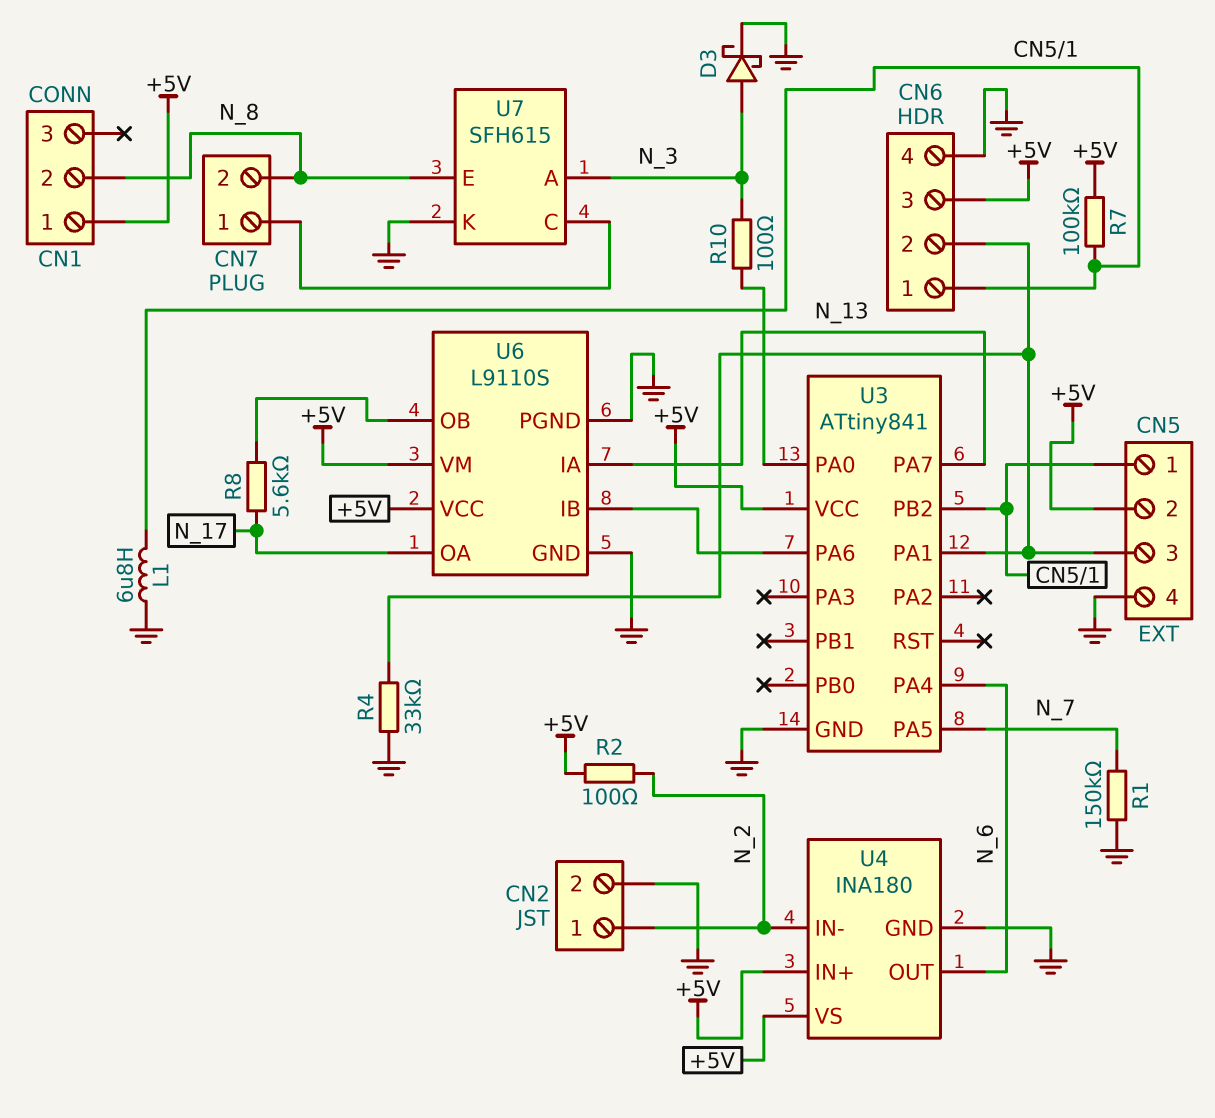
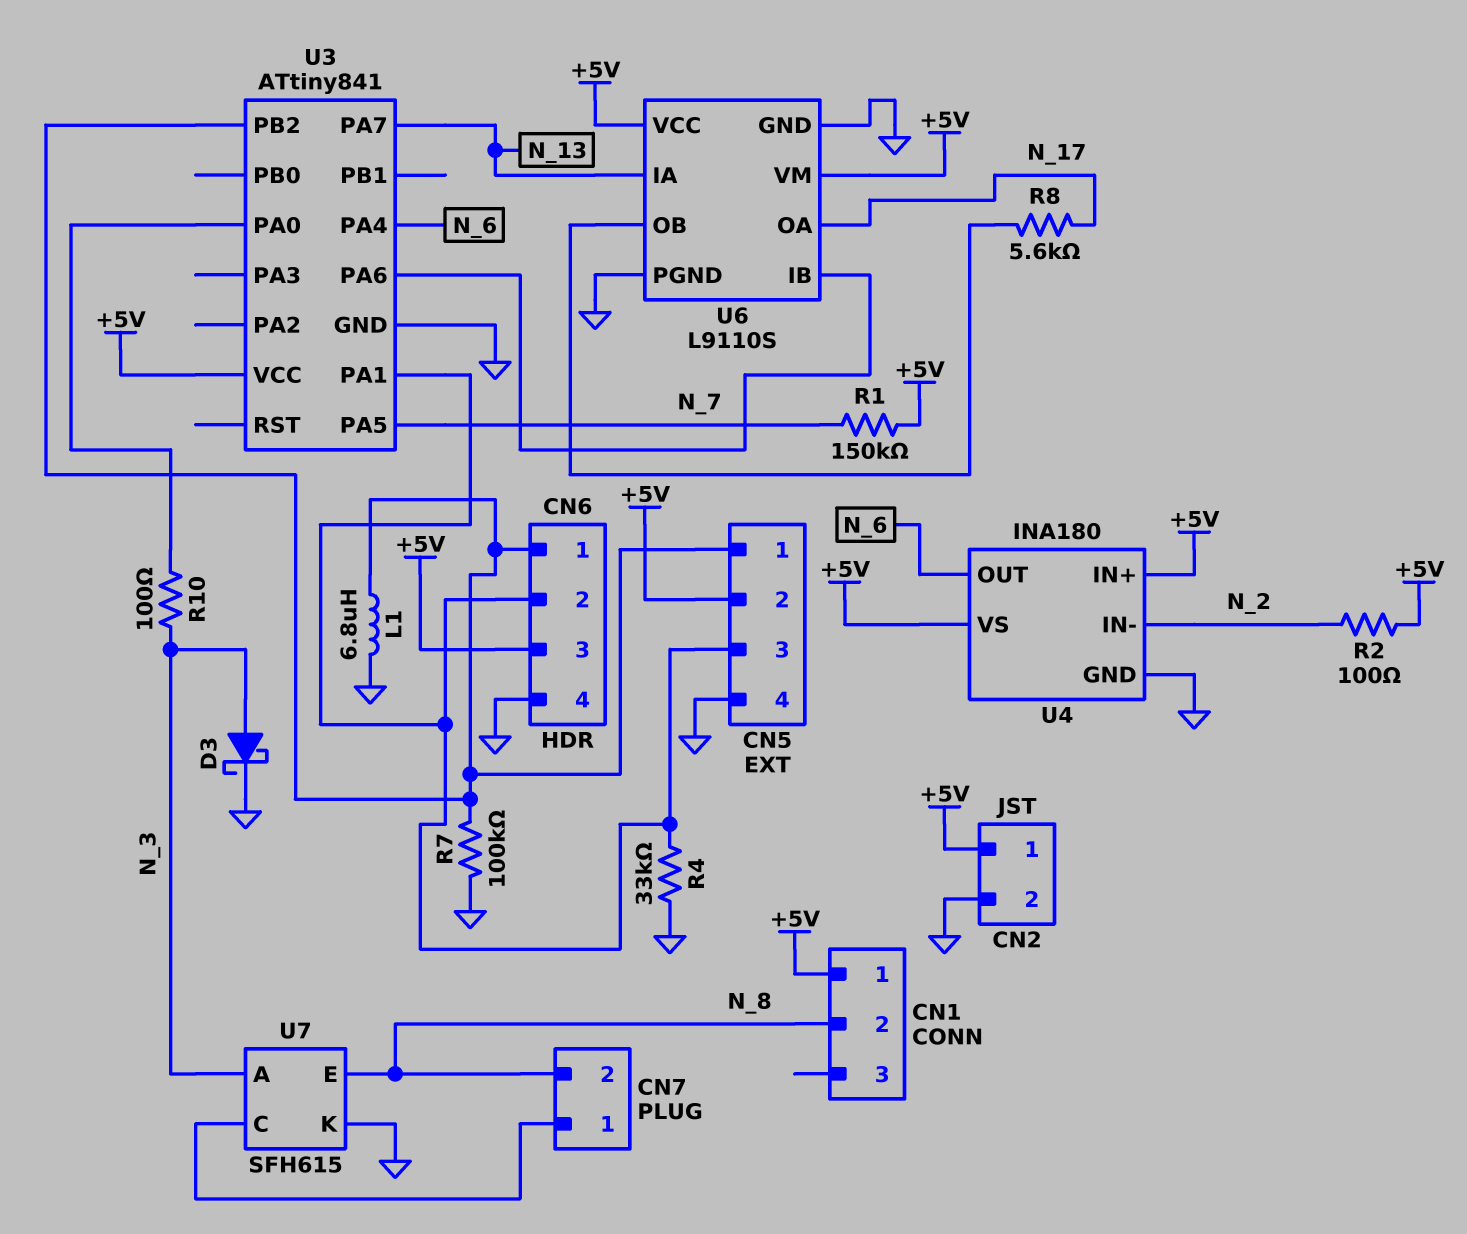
CN2 pin 1: N_2 -> +5V
R1: 150k (GND, N_7) -> 150k (+5V, N_7)
R7: 100k (+5V, CN5/1) -> 100k (CN5/1, GND)

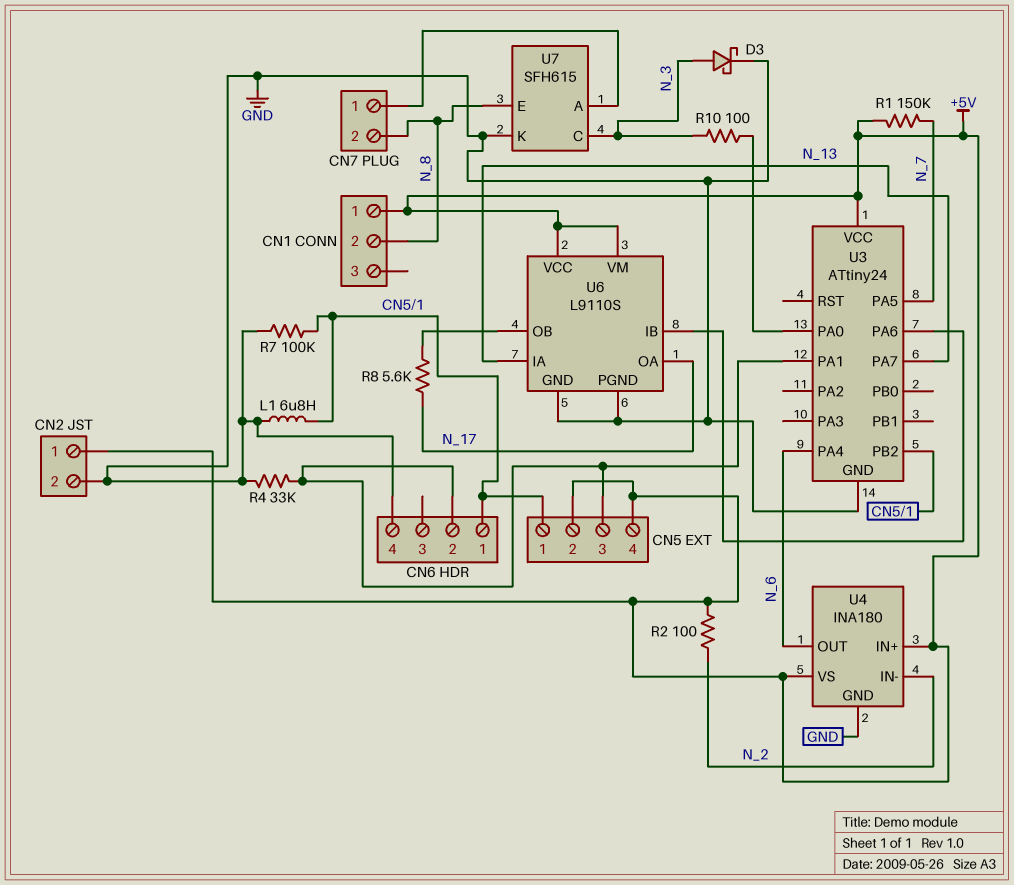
CN5 pin 4: GND -> +5V
CN6 pin 3: +5V -> none
U3: ATtiny841 -> ATtiny24
U7 pin A: N_3 -> CN7/1
U7 pin C: CN7/1 -> N_3

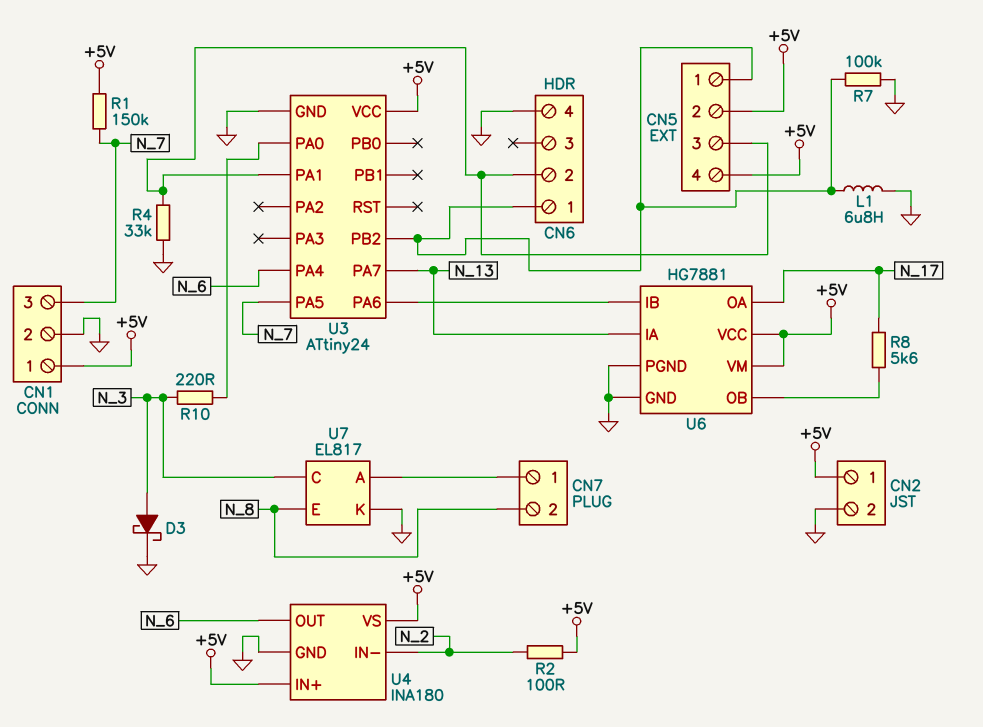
CN1 pin 2: N_8 -> GND
CN1 pin 3: none -> N_7
R10: 100 (N_3, U3/PA0) -> 220 (N_3, U3/PA0)
U6: L9110S -> HG7881
U7: SFH615 -> EL817

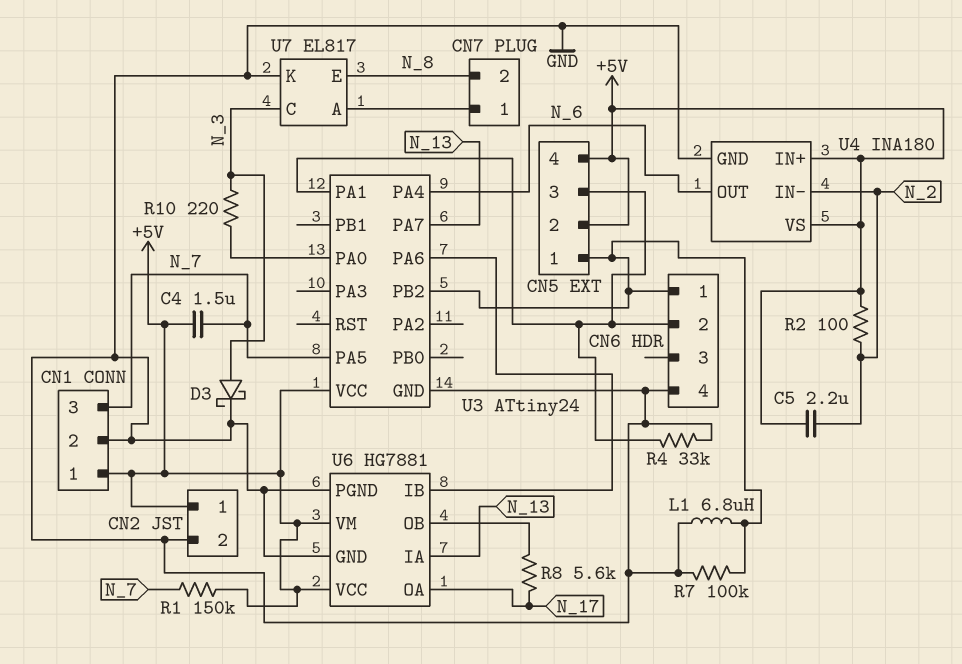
C4: none -> 1.5uF (+5V, N_7)
C5: none -> 2.2uF (+5V, N_2)

